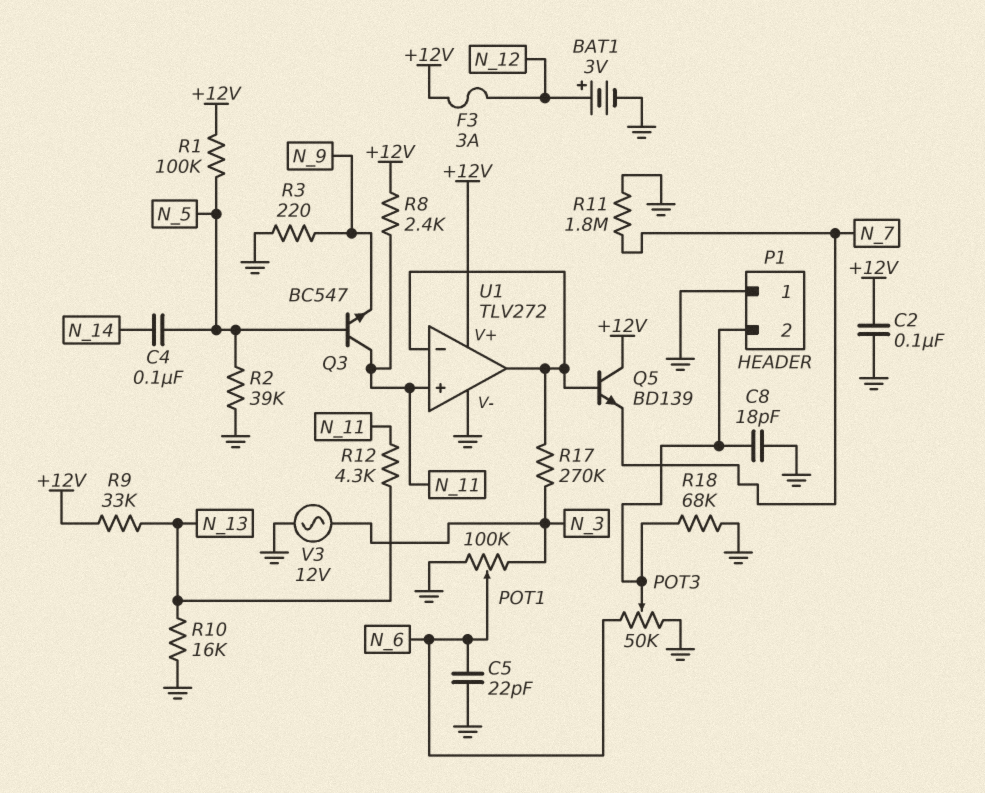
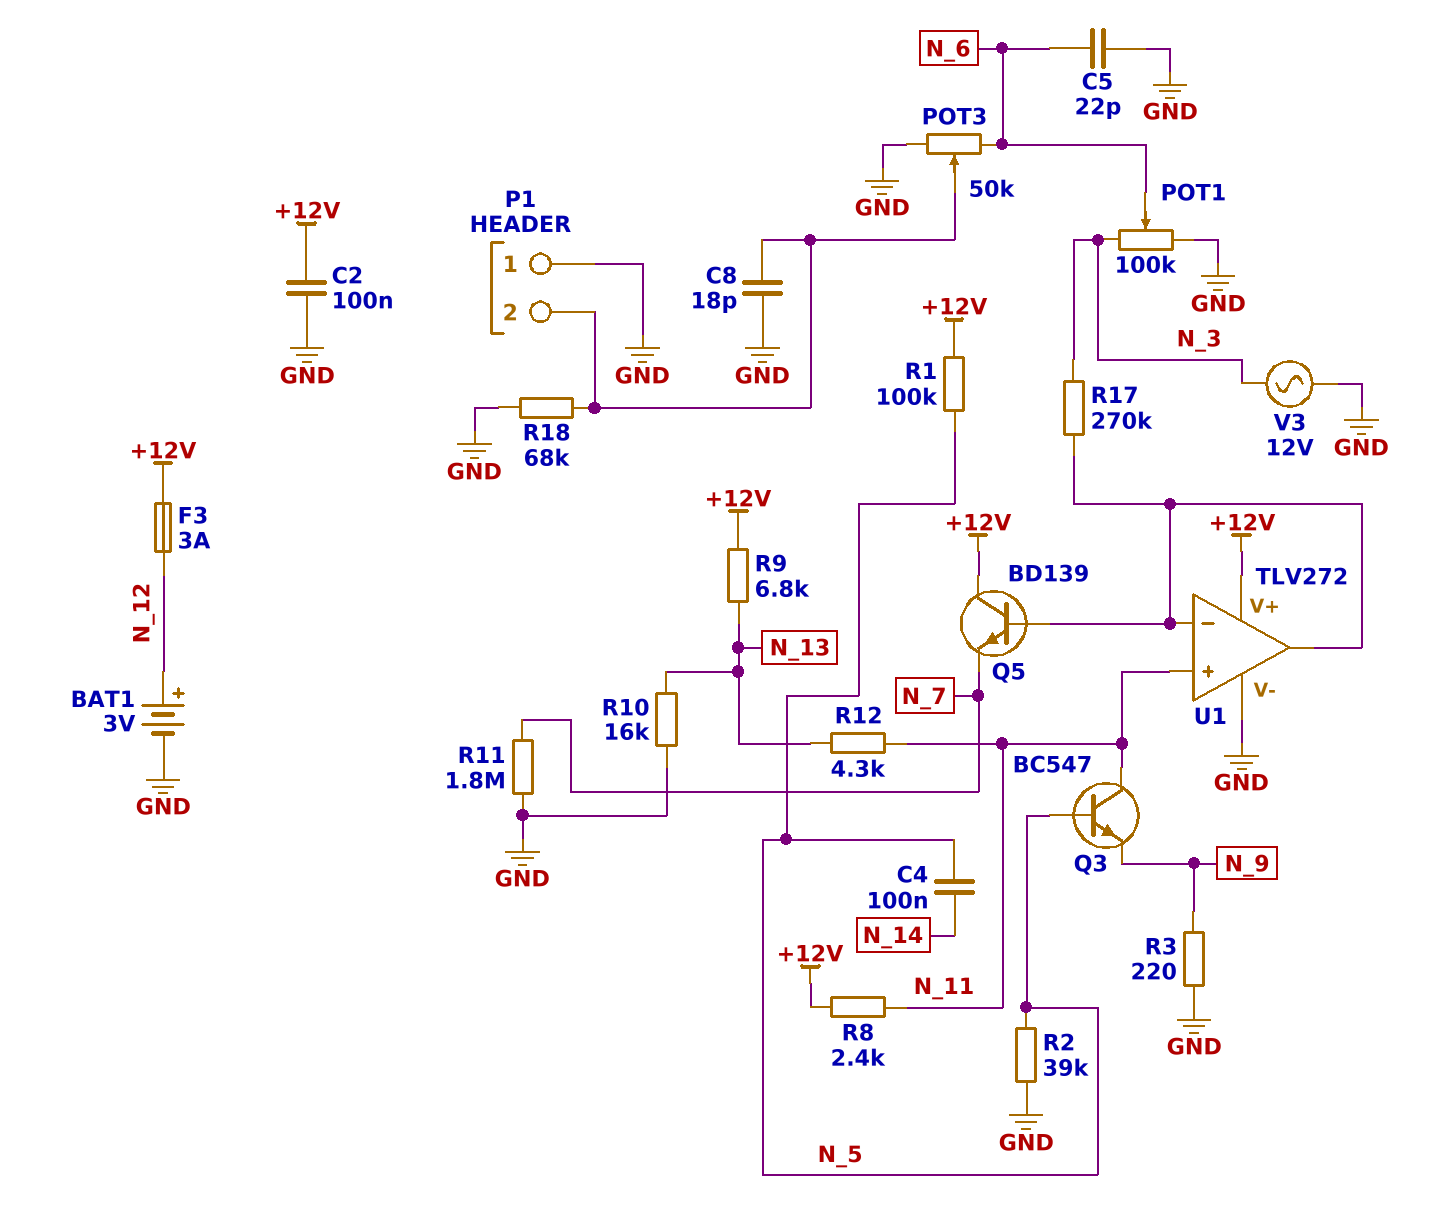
R9: 33k (+12V, N_13) -> 6.8k (+12V, N_13)

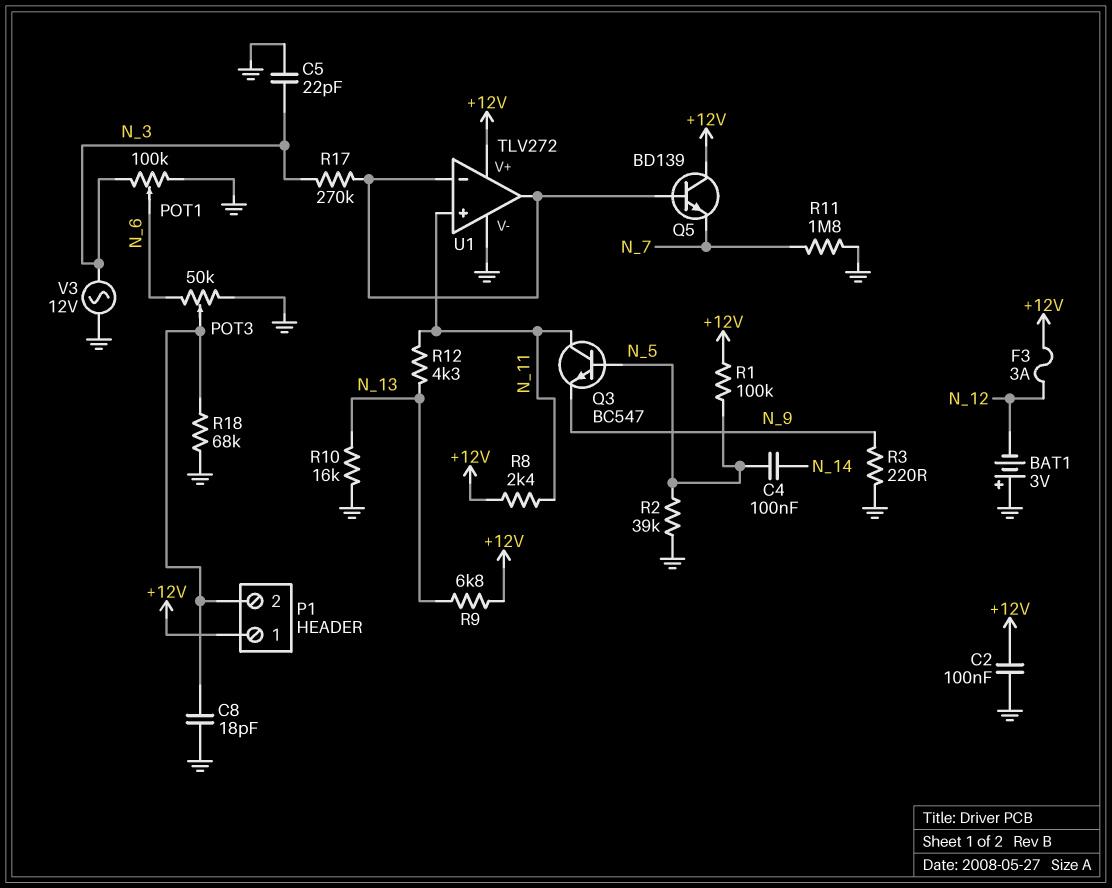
BAT1: 3V (plus N_12, minus GND) -> 3V (plus GND, minus N_12)
C5: 22pF (GND, N_6) -> 22pF (GND, N_3)
P1 pin 1: GND -> +12V

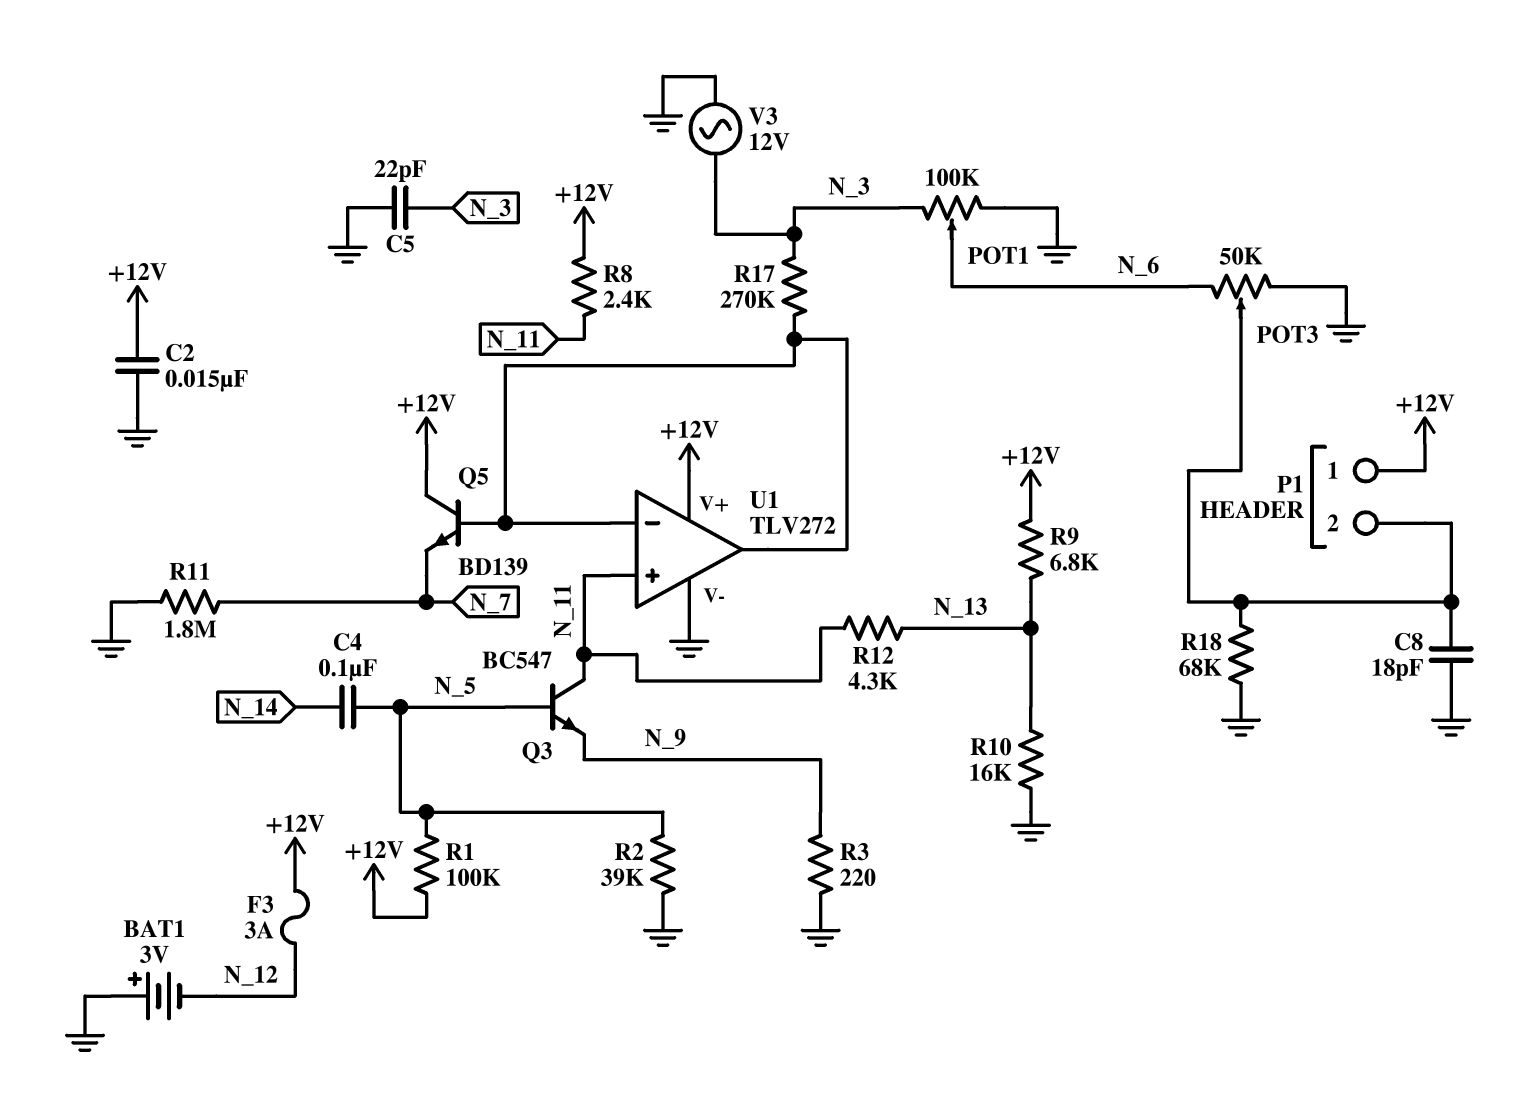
C2: 100nF (+12V, GND) -> 15nF (+12V, GND)

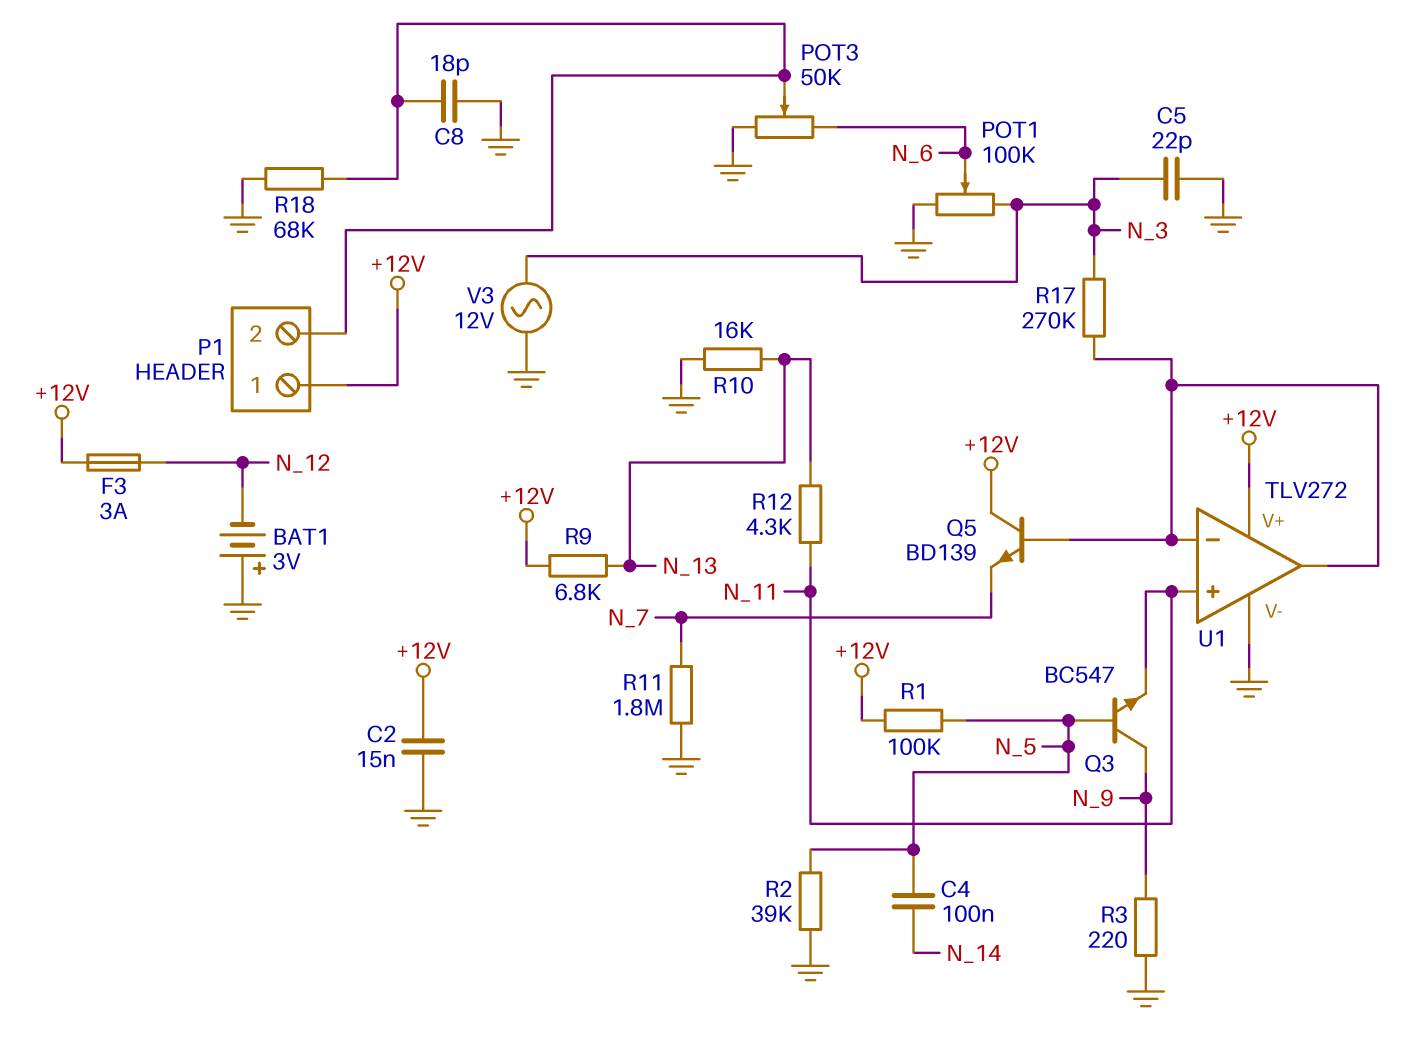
Q3: NPN BC547 (B N_5, C N_11, E N_9) -> NPN BC547 (B N_5, C N_9, E N_11)
R8: 2.4k (+12V, N_11) -> none

